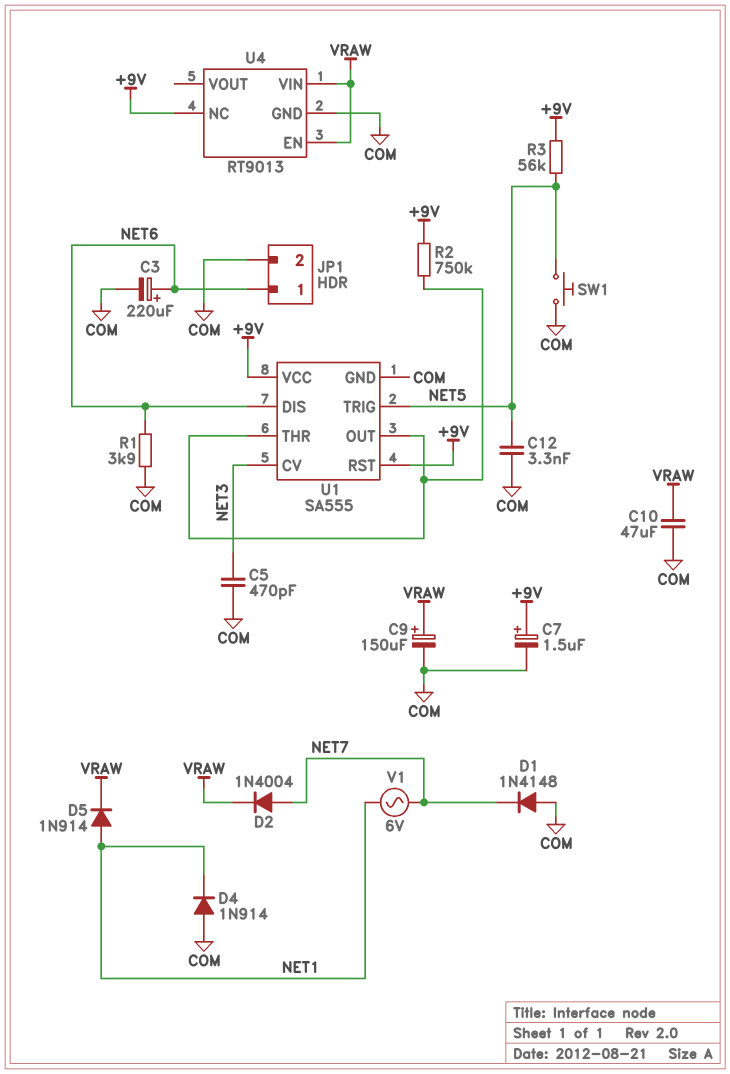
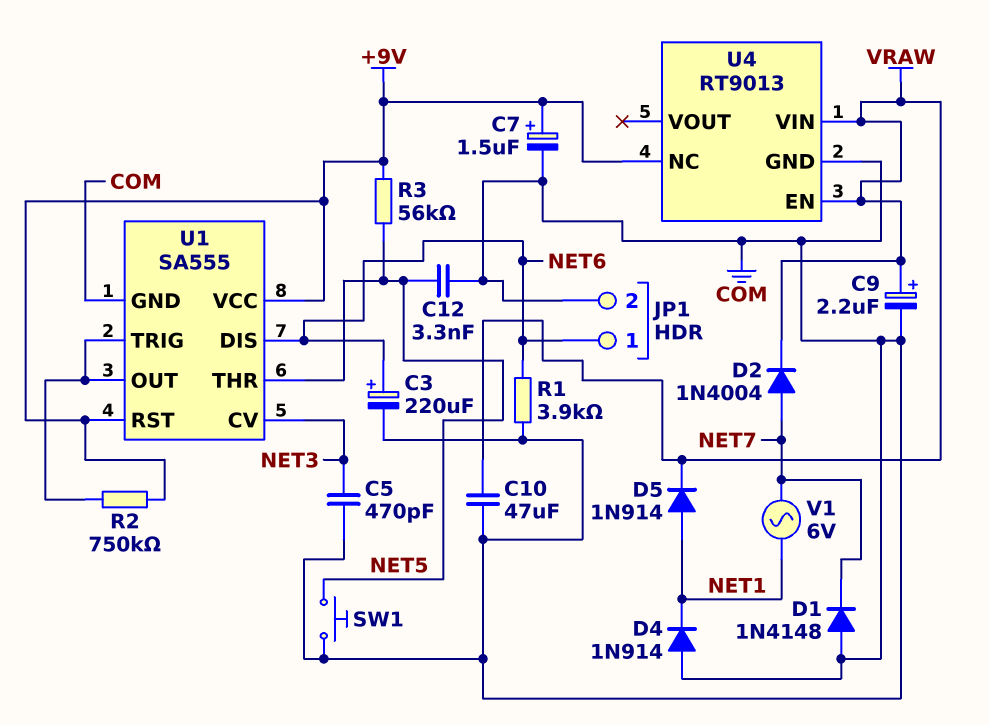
C9: 150uF (plus VRAW, minus COM) -> 2.2uF (plus VRAW, minus COM)
U1 pin THR: U1/OUT -> NET5
U1 pin TRIG: NET5 -> U1/OUT

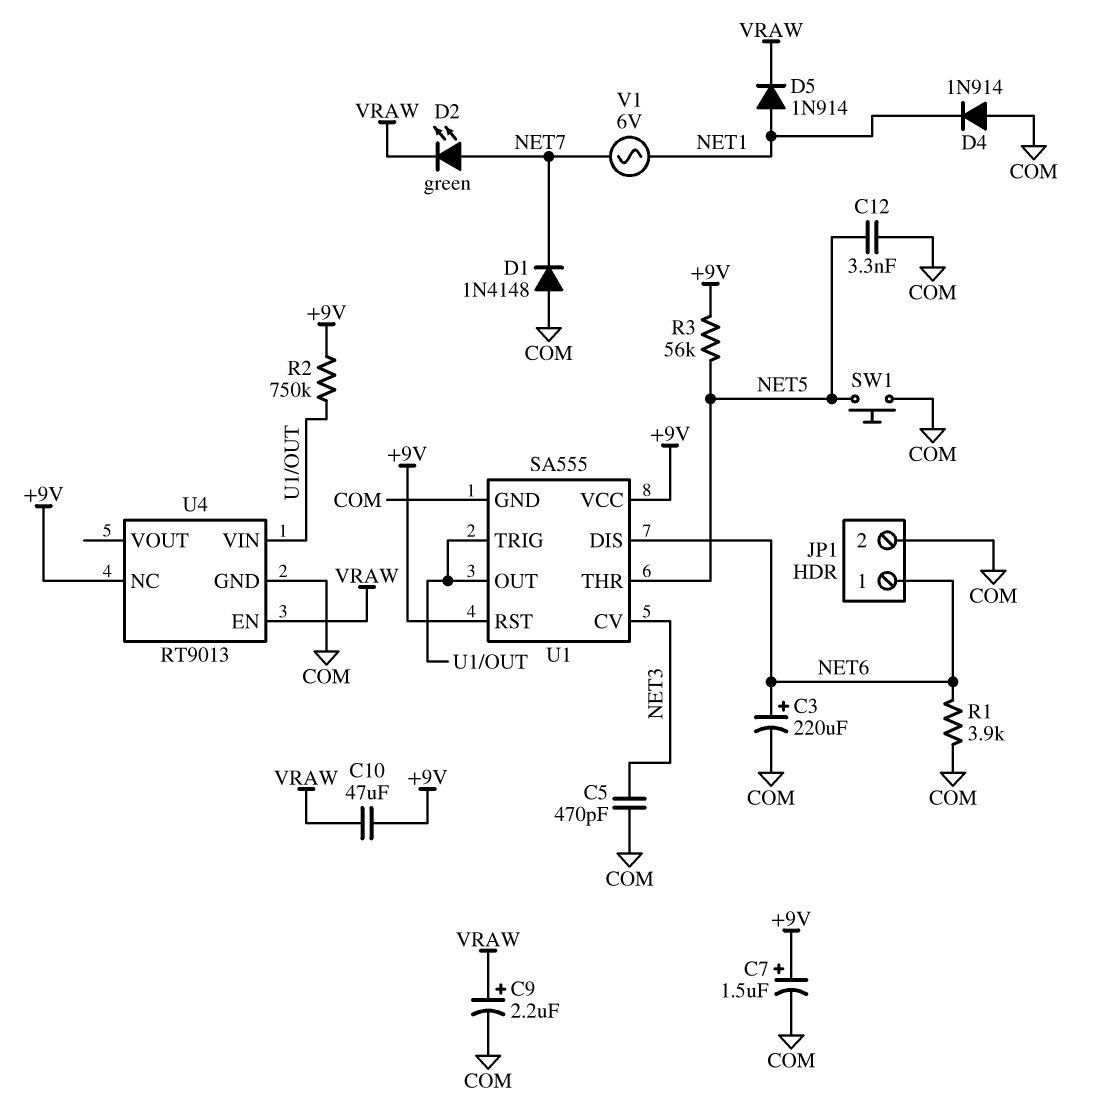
C10: 47uF (COM, VRAW) -> 47uF (+9V, VRAW)
D2: diode 1N4004 (A NET7, K VRAW) -> LED green (A NET7, K VRAW)
U4 pin VIN: VRAW -> U1/OUT

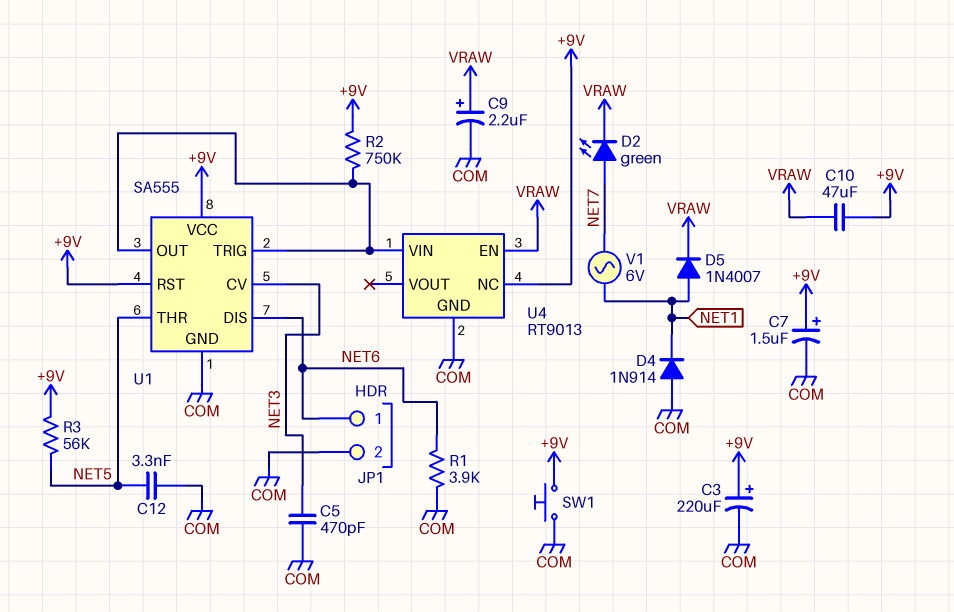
C3: 220uF (plus NET6, minus COM) -> 220uF (plus +9V, minus COM)
D1: diode 1N4148 (A COM, K NET7) -> none
D5: diode 1N914 (A NET1, K VRAW) -> diode 1N4007 (A NET1, K VRAW)
SW1: button (COM, NET5) -> button (+9V, COM)

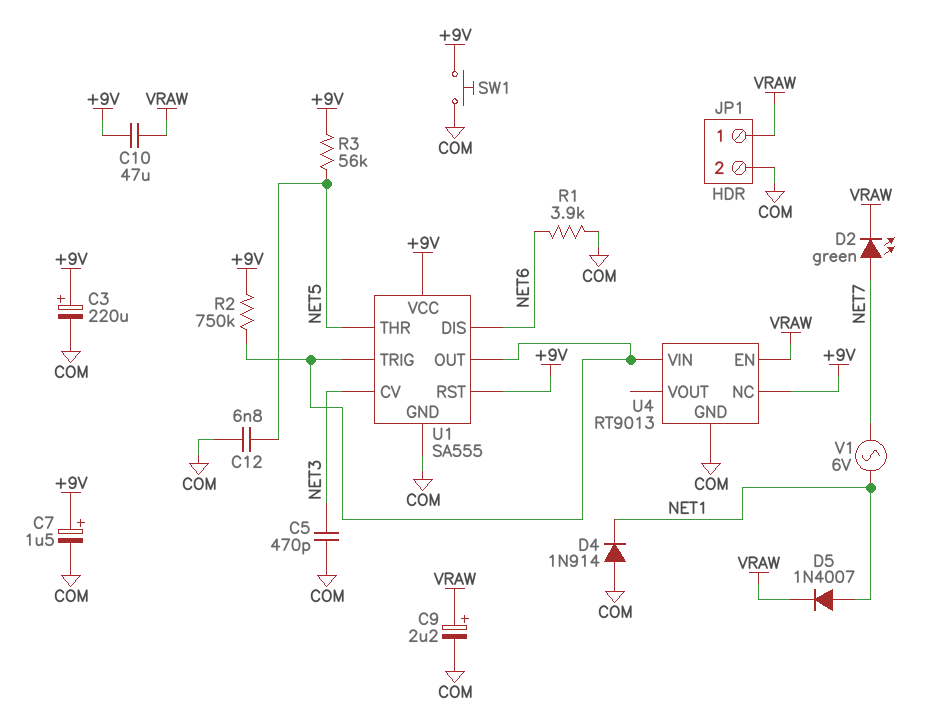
C12: 3.3nF (COM, NET5) -> 6.8nF (COM, NET5)
JP1 pin 1: NET6 -> VRAW

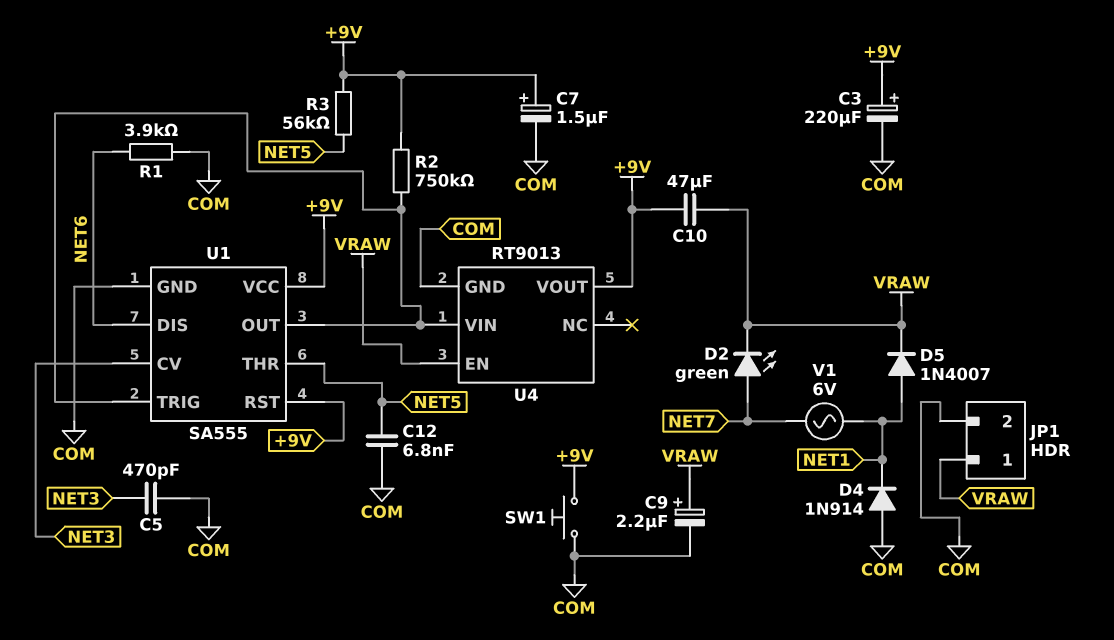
U4 pin NC: +9V -> none
U4 pin VOUT: none -> +9V

